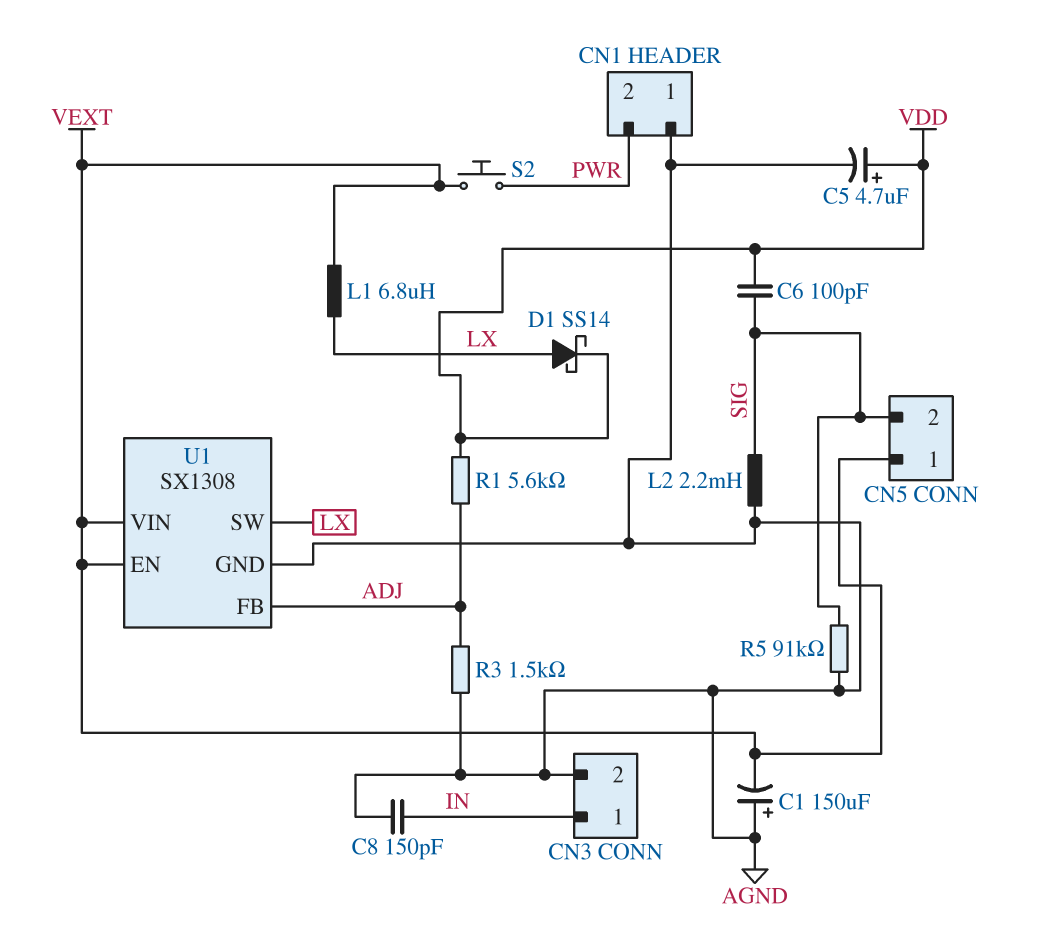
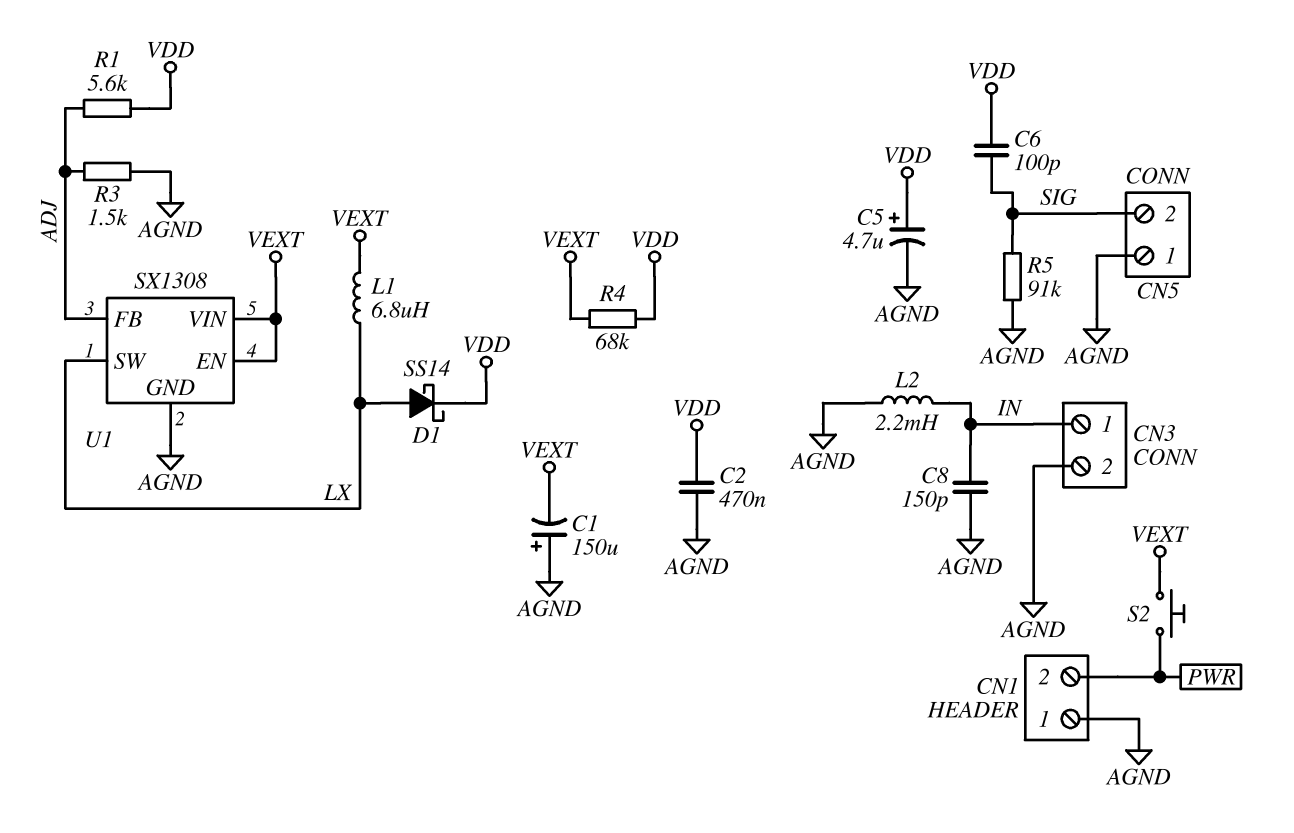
C2: none -> 470nF (AGND, VDD)
CN5 pin 1: VEXT -> AGND
L2: 2.2mH (AGND, SIG) -> 2.2mH (AGND, IN)
R4: none -> 68k (VDD, VEXT)

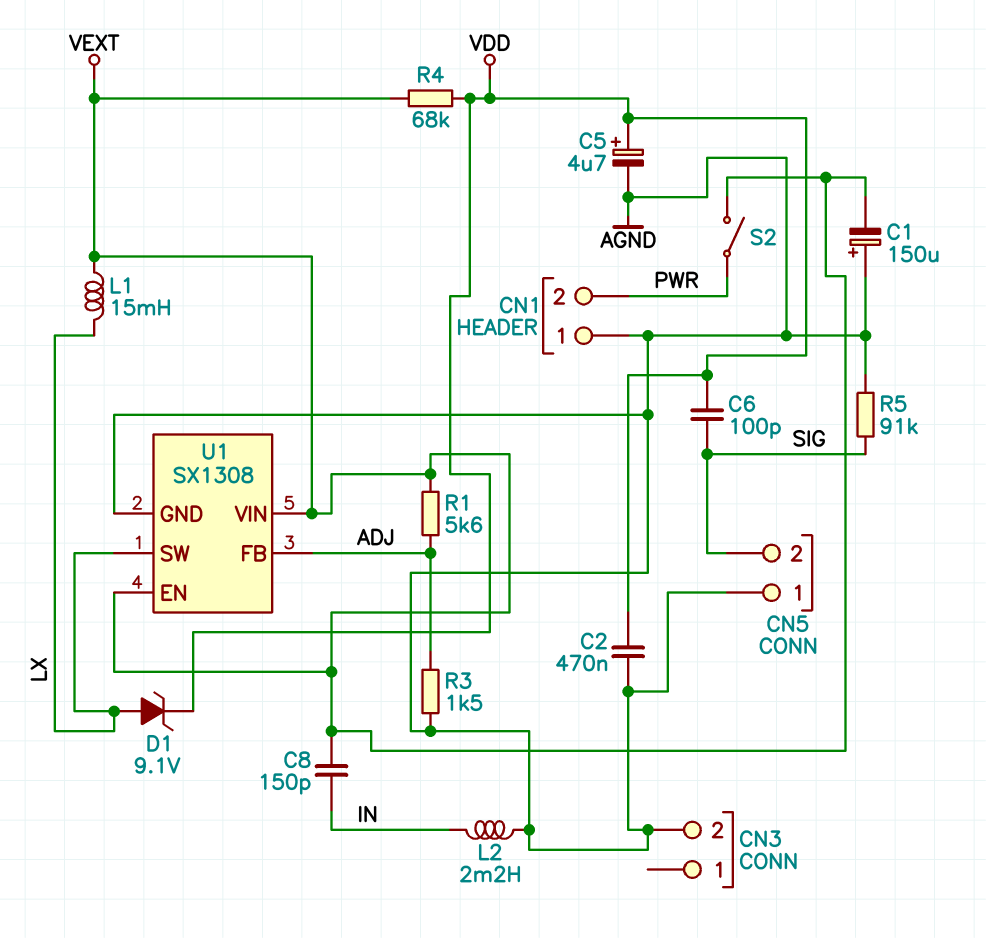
C8: 150pF (AGND, IN) -> 150pF (IN, VEXT)
CN3 pin 1: IN -> none
D1: schottky SS14 (A LX, K VDD) -> zener 9.1V (A LX, K VDD)
L1: 6.8uH (LX, VEXT) -> 15mH (LX, VEXT)
R1: 5.6k (ADJ, VDD) -> 5.6k (ADJ, VEXT)
S2: button (PWR, VEXT) -> switch (PWR, VEXT)

